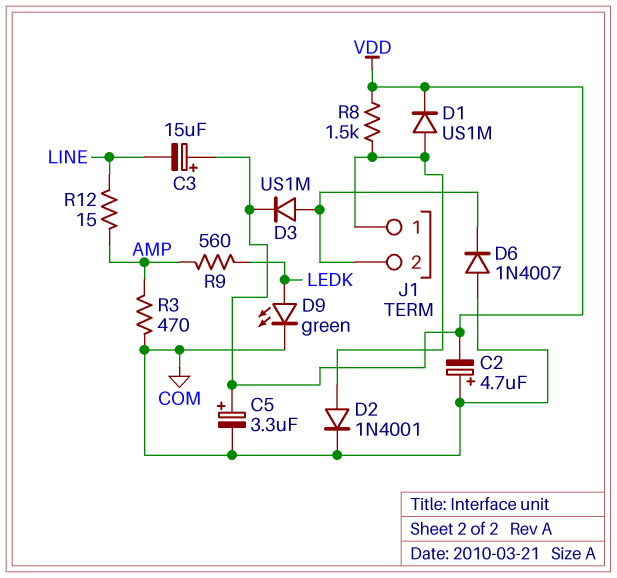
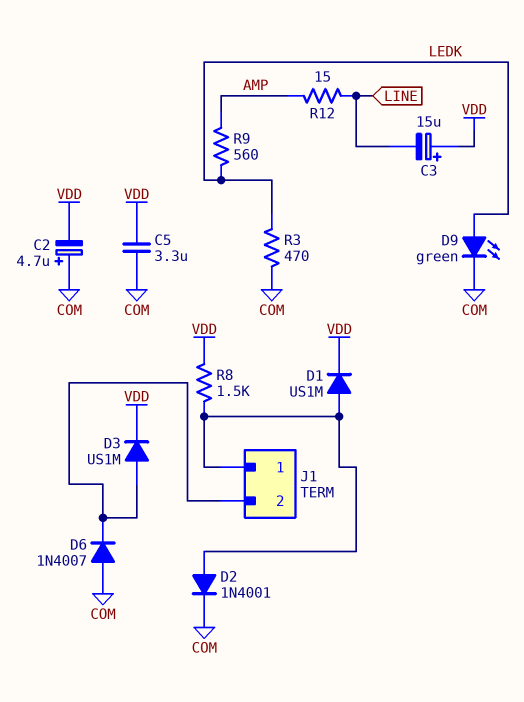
C5: 3.3uF (plus VDD, minus COM) -> 3.3uF (COM, VDD)
R3: 470 (AMP, COM) -> 470 (COM, LEDK)

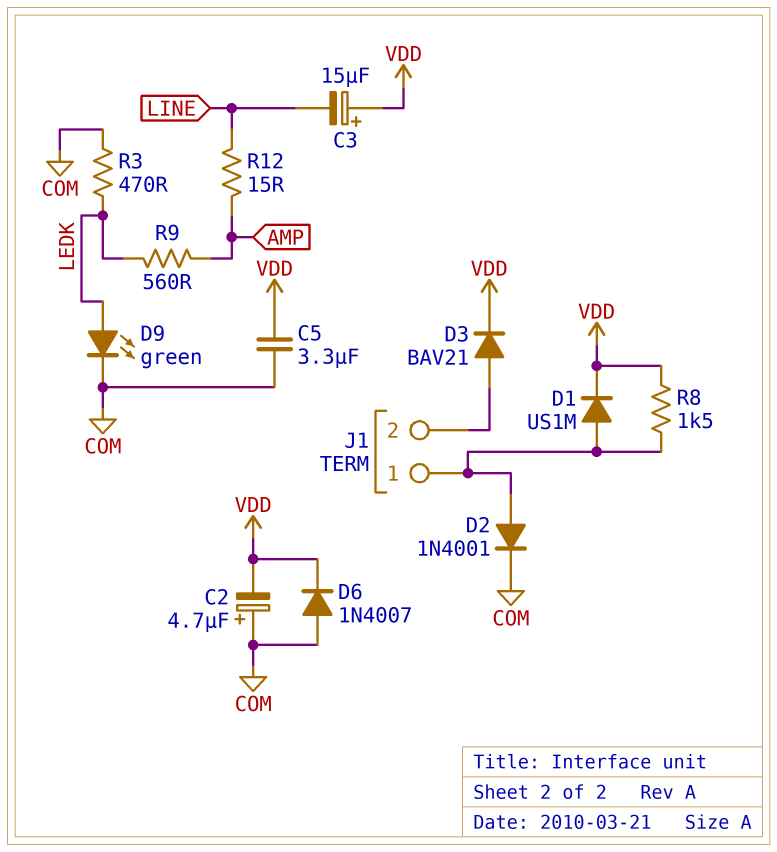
D3: diode US1M (A J1/2, K VDD) -> diode BAV21 (A J1/2, K VDD)
D6: diode 1N4007 (A COM, K J1/2) -> diode 1N4007 (A COM, K VDD)

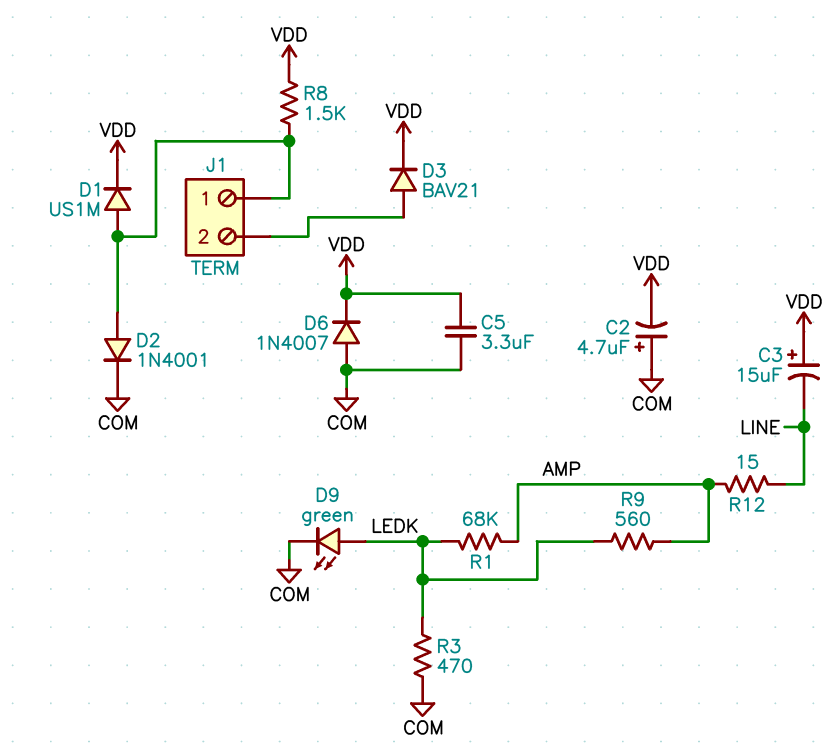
R1: none -> 68k (AMP, LEDK)

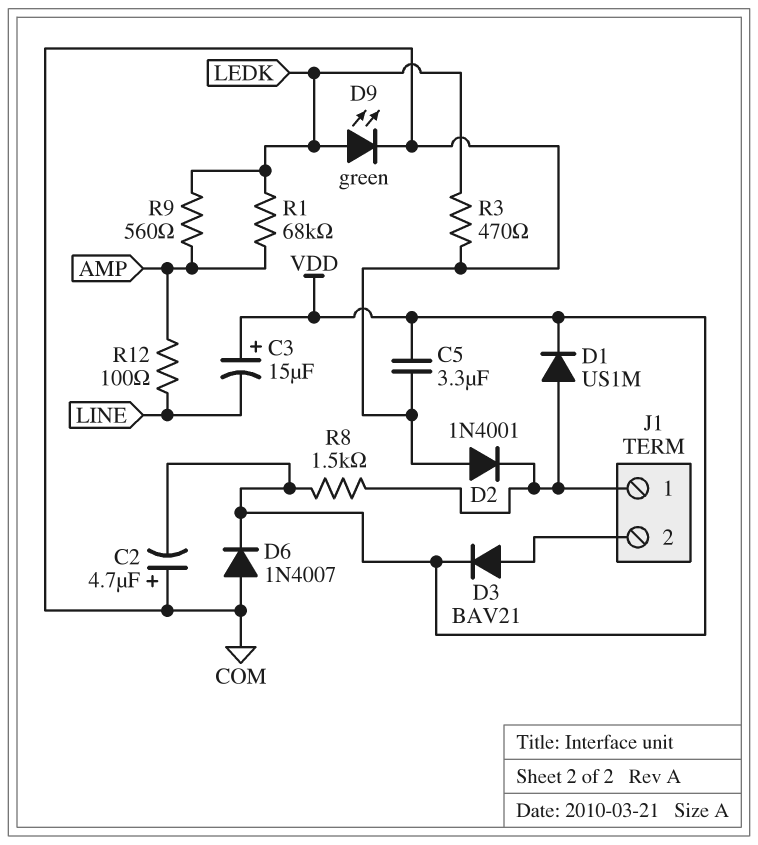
D2: diode 1N4001 (A J1/1, K COM) -> diode 1N4001 (A COM, K J1/1)
R12: 15 (AMP, LINE) -> 100 (AMP, LINE)

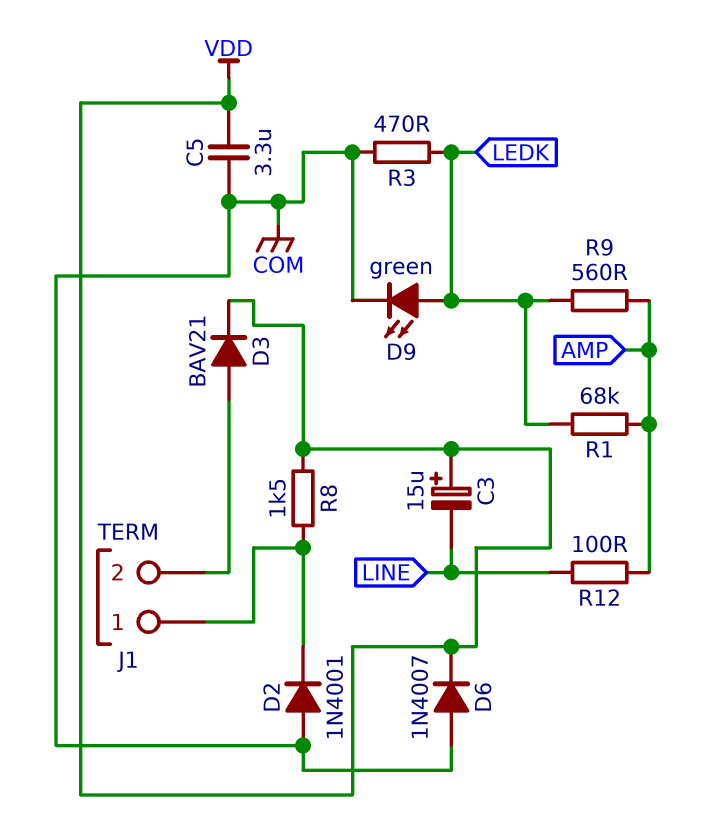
C2: 4.7uF (plus COM, minus VDD) -> none
D1: diode US1M (A J1/1, K VDD) -> none

